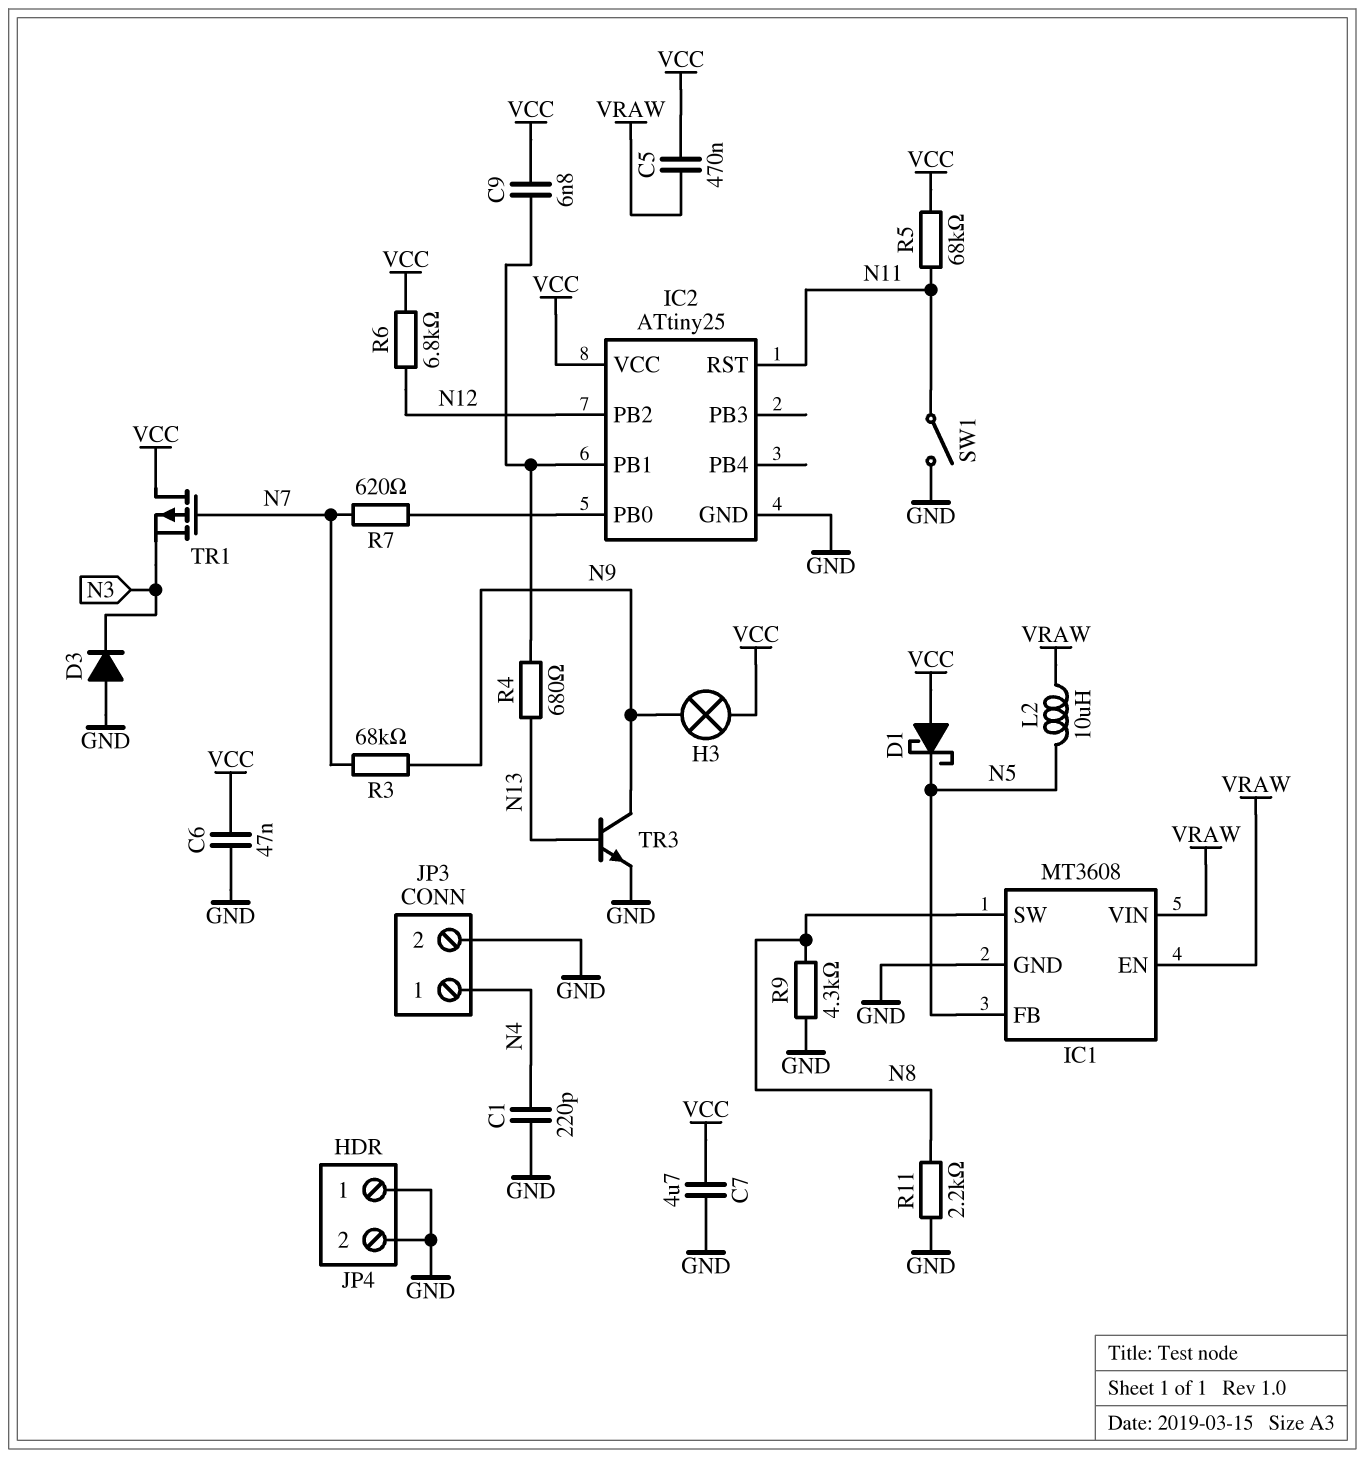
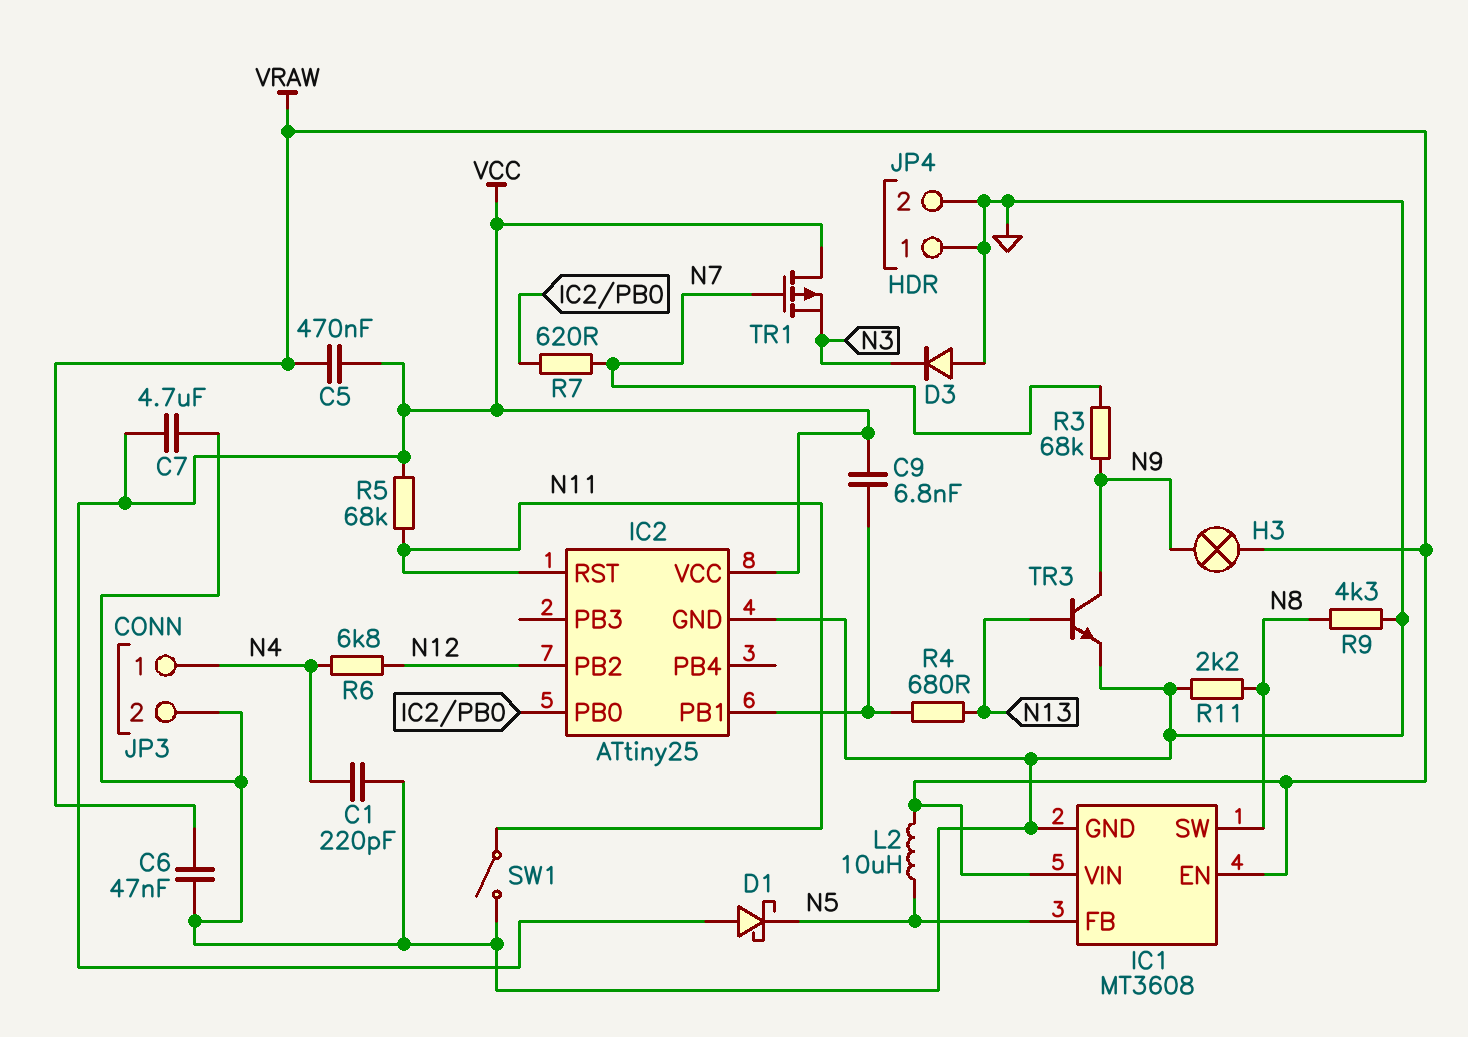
C6: 47nF (GND, VCC) -> 47nF (GND, VRAW)
H3: lamp (N9, VCC) -> lamp (N9, VRAW)
R6: 6.8k (N12, VCC) -> 6.8k (N4, N12)

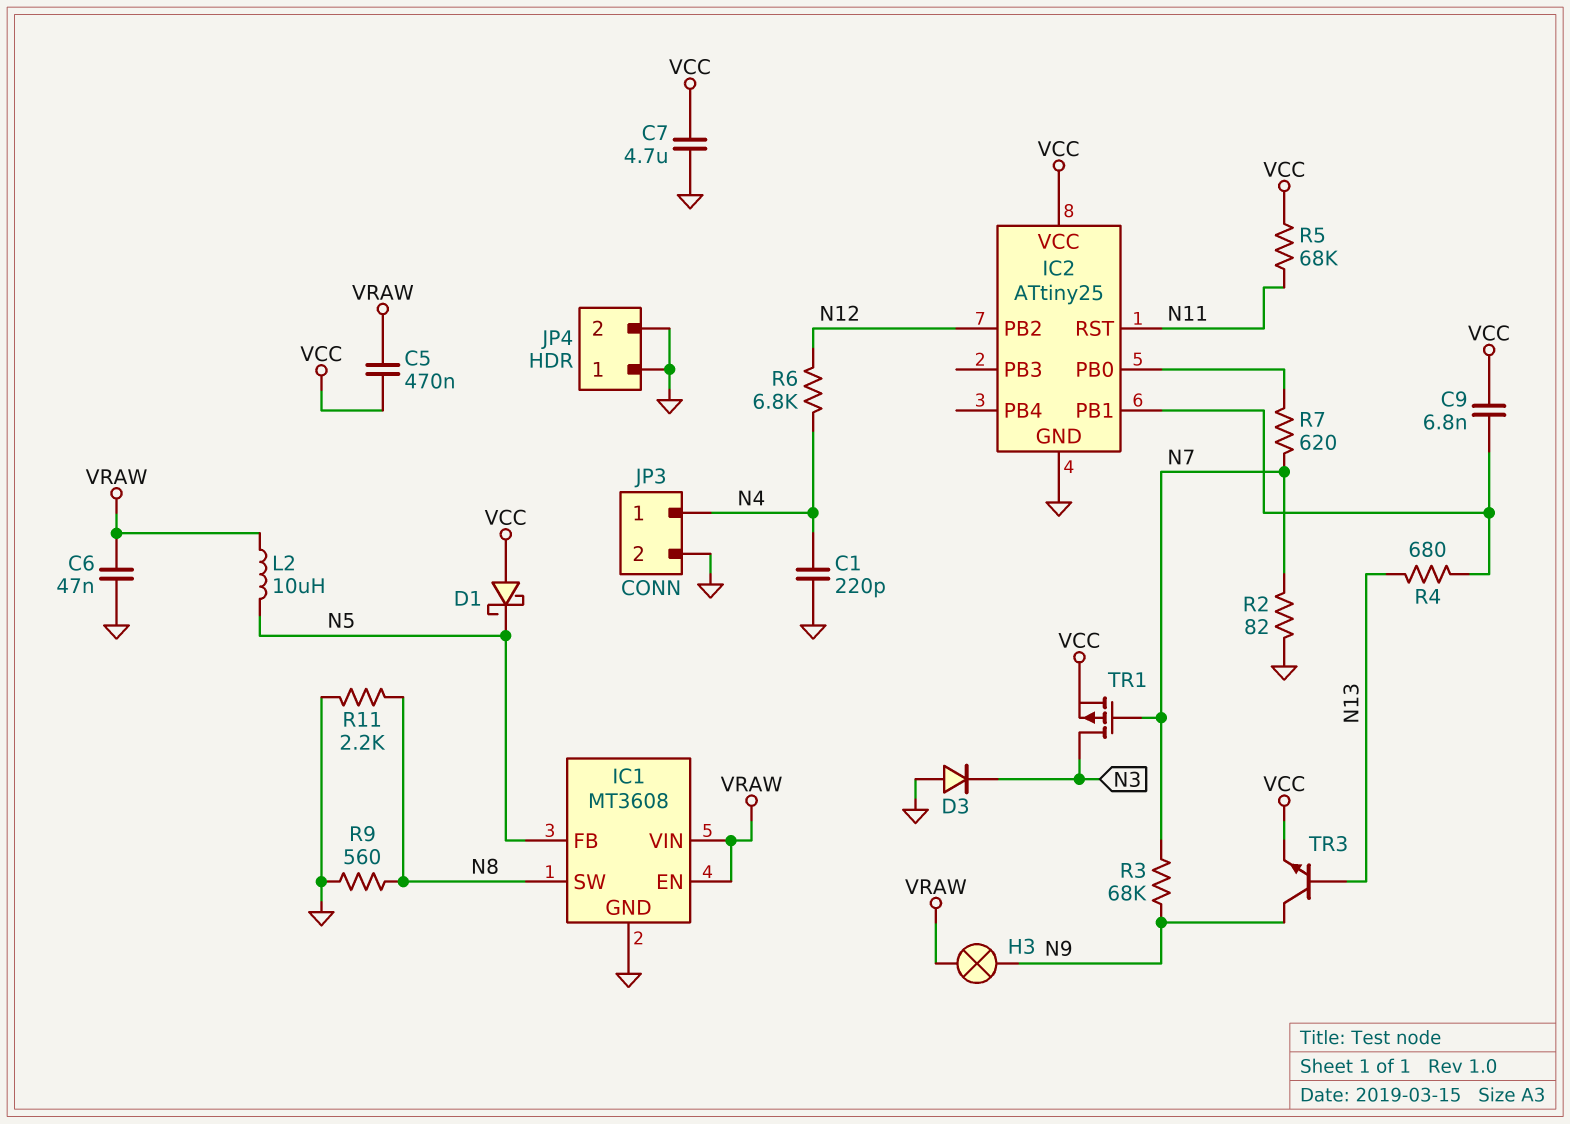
R2: none -> 82 (GND, N7)
R9: 4.3k (GND, N8) -> 560 (GND, N8)
SW1: switch (GND, N11) -> none
TR1: PMOS (G N7, D VCC, S N3) -> PMOS (G N7, D N3, S VCC)
TR3: NPN (B N13, C N9, E GND) -> NPN (B N13, C N9, E VCC)

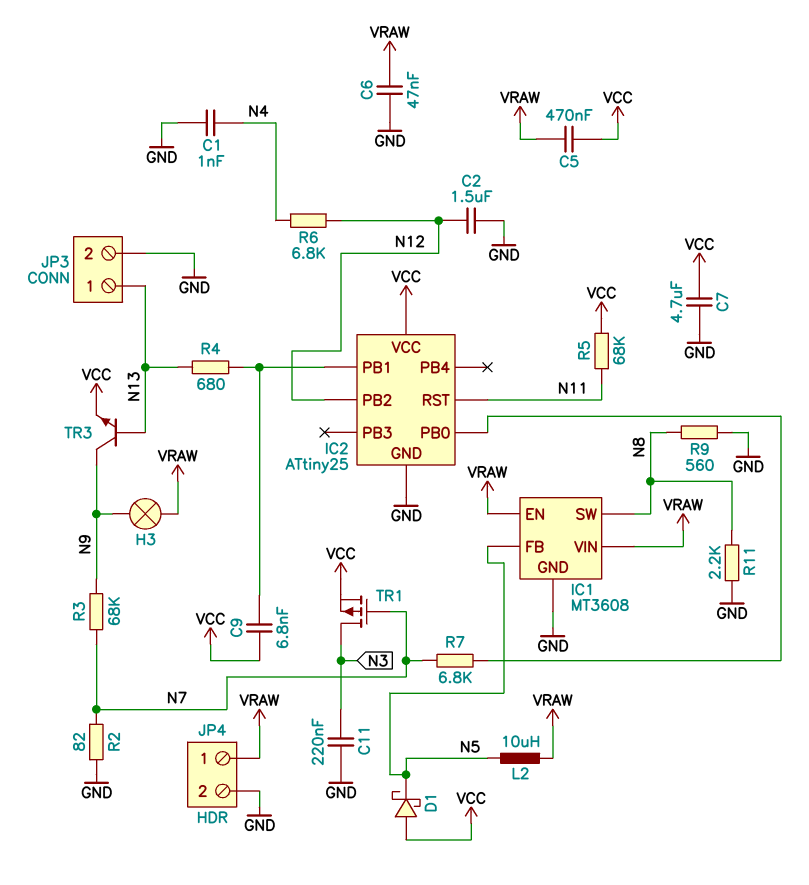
C1: 220pF (GND, N4) -> 1nF (GND, N4)
C2: none -> 1.5uF (GND, N12)
C11: none -> 220nF (GND, N3)
D3: diode (A GND, K N3) -> none
JP3 pin 1: N4 -> N13
JP4 pin 1: GND -> VRAW
R7: 620 (IC2/PB0, N7) -> 6.8k (IC2/PB0, N7)

